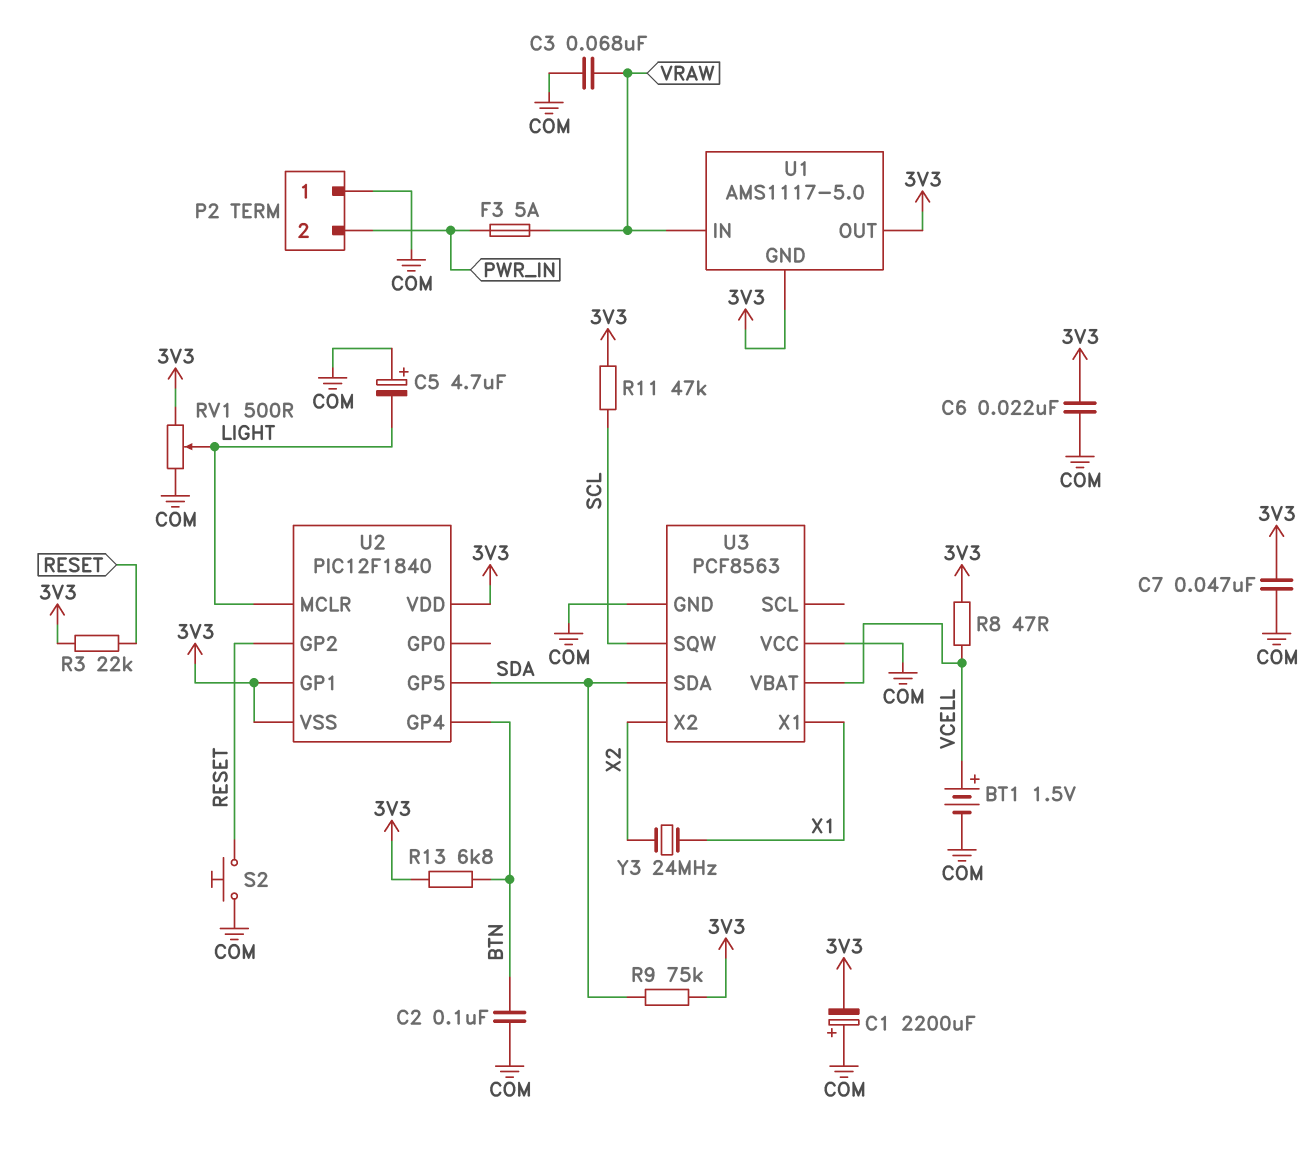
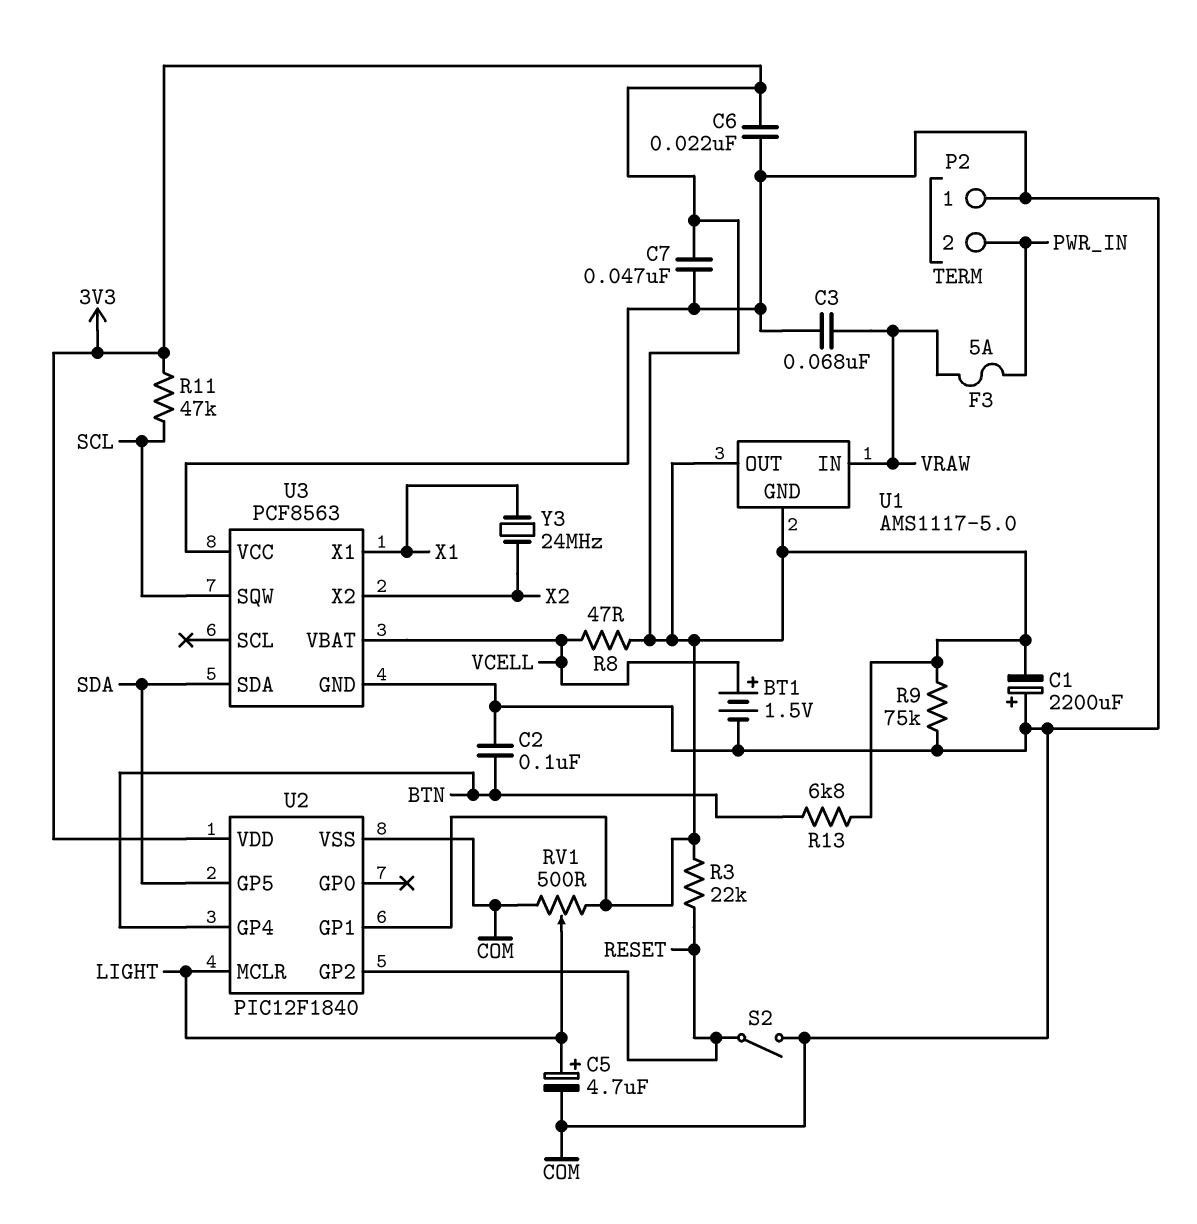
C5: 4.7uF (plus COM, minus LIGHT) -> 4.7uF (plus LIGHT, minus COM)
R9: 75k (3V3, SDA) -> 75k (3V3, COM)
S2: button (COM, RESET) -> switch (COM, RESET)
U2 pin VSS: 3V3 -> COM

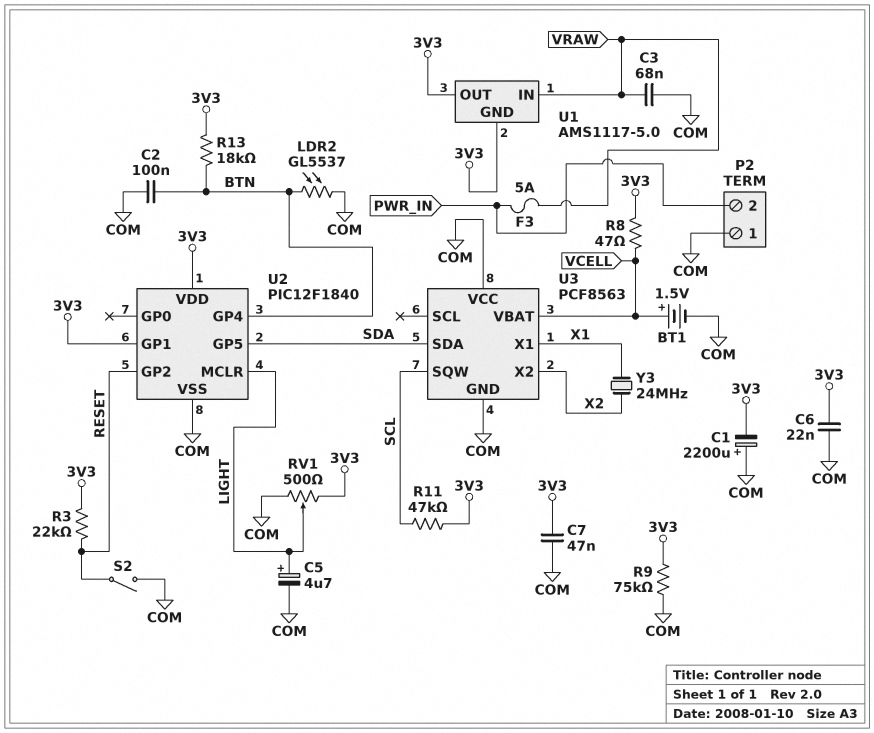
LDR2: none -> GL5537 (BTN, COM)
R13: 6.8k (3V3, BTN) -> 18k (3V3, BTN)

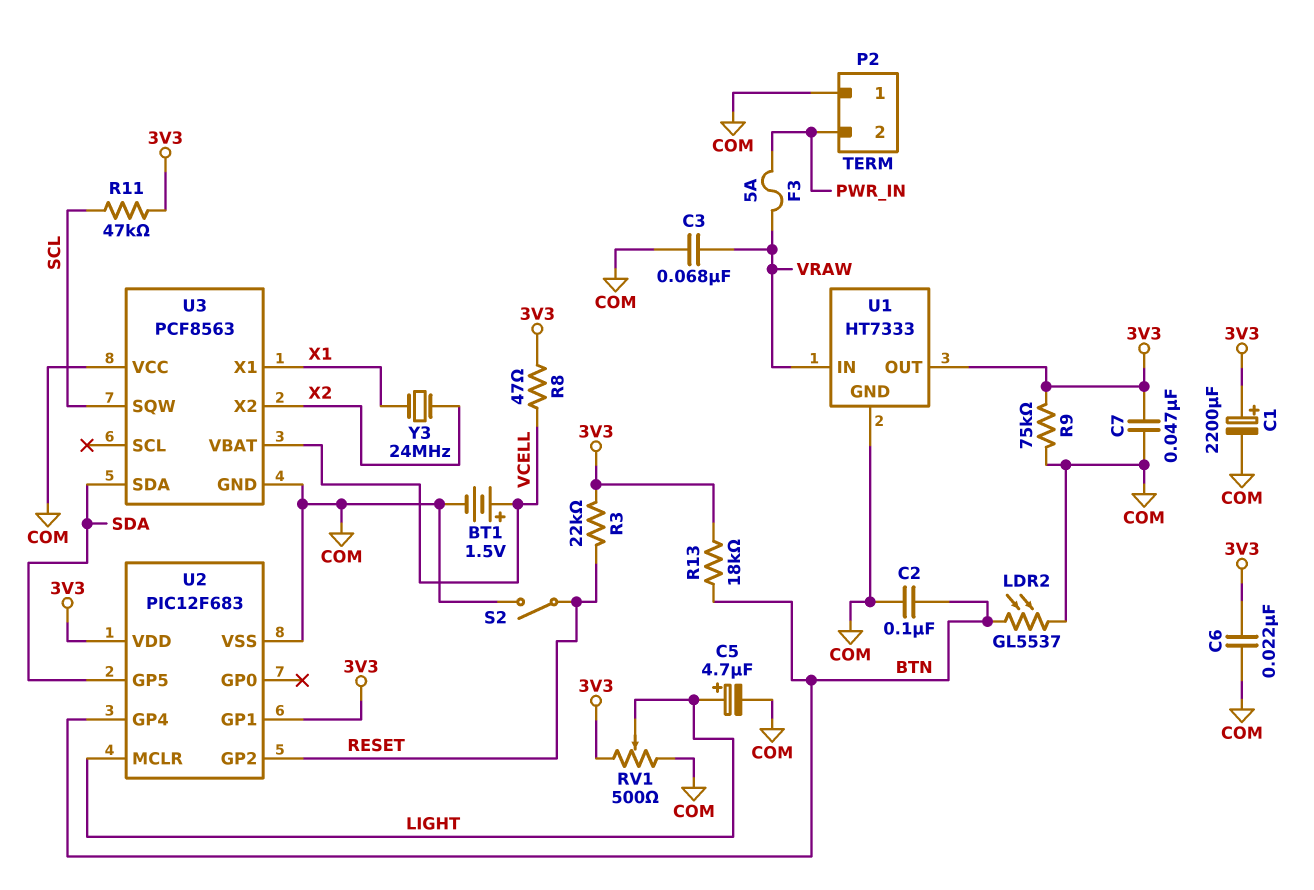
C1: 2200uF (plus COM, minus 3V3) -> 2200uF (plus 3V3, minus COM)
U1: AMS1117-5.0 -> HT7333
U1 pin GND: 3V3 -> COM
U2: PIC12F1840 -> PIC12F683

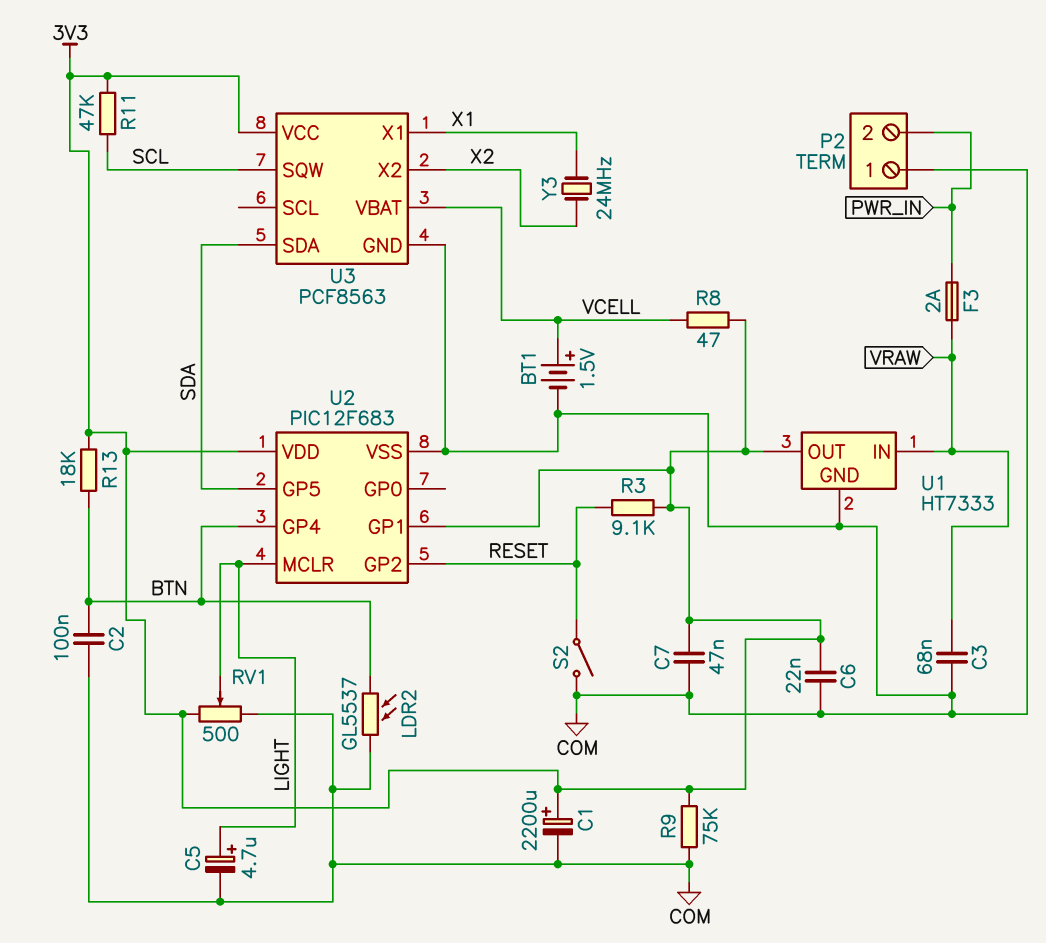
F3: 5A (PWR_IN, VRAW) -> 2A (PWR_IN, VRAW)
R3: 22k (3V3, RESET) -> 9.1k (3V3, RESET)
U3 pin VCC: COM -> 3V3

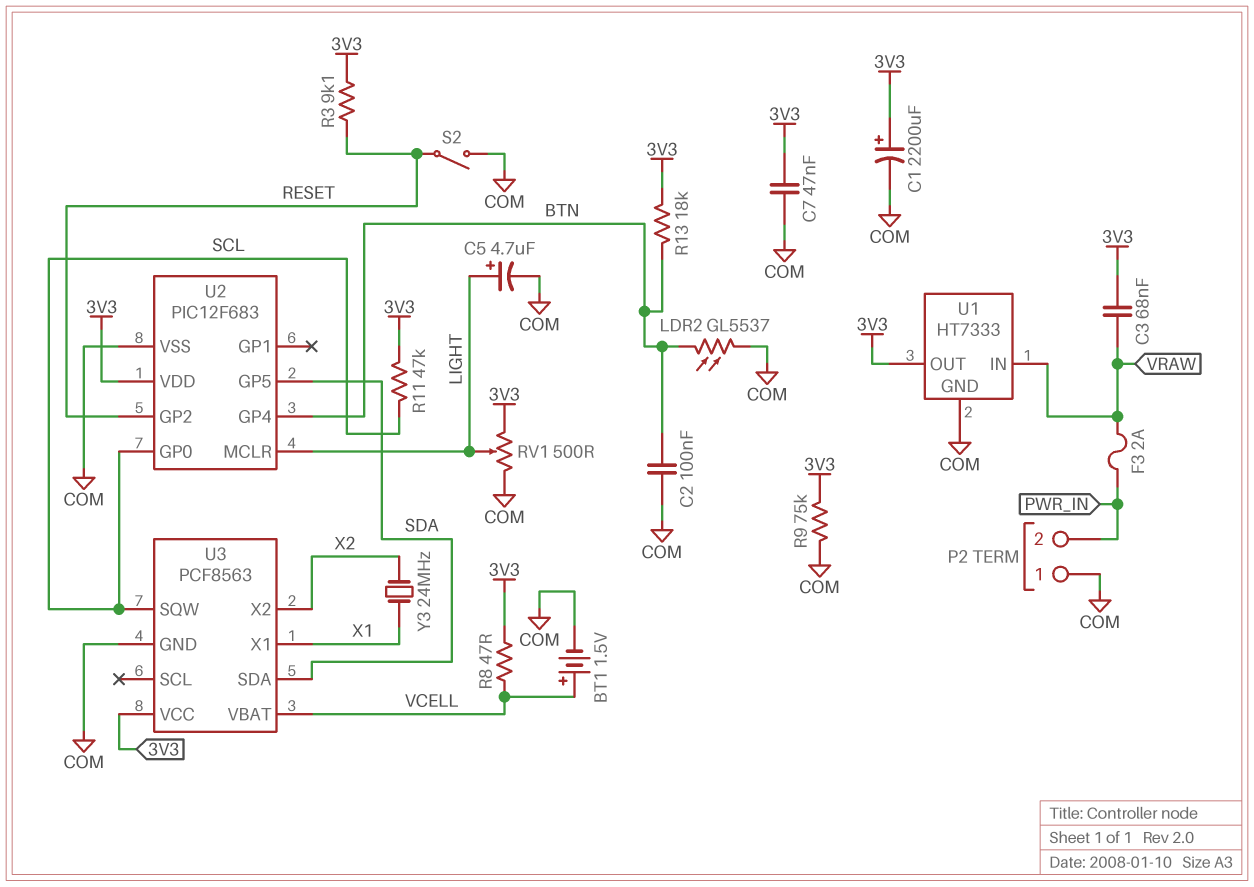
C3: 68nF (COM, VRAW) -> 68nF (3V3, VRAW)
C6: 22nF (3V3, COM) -> none
U2 pin GP0: none -> SCL
U2 pin GP1: 3V3 -> none

